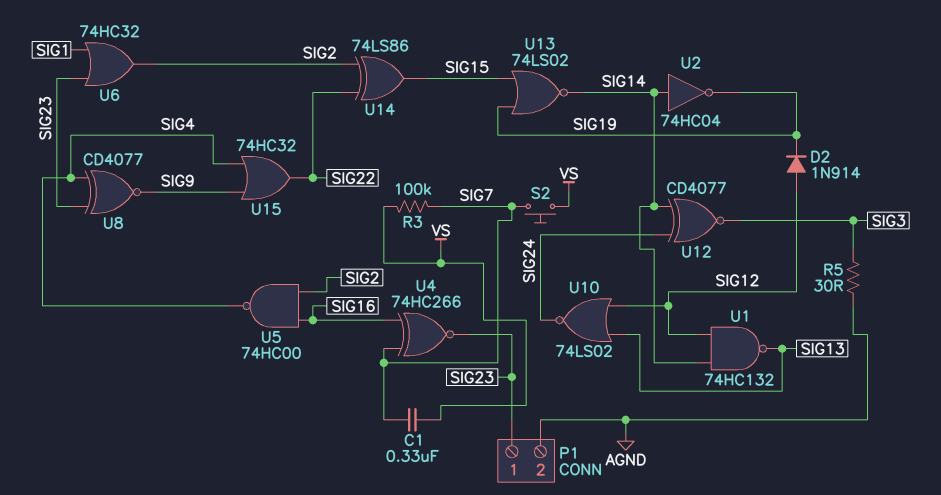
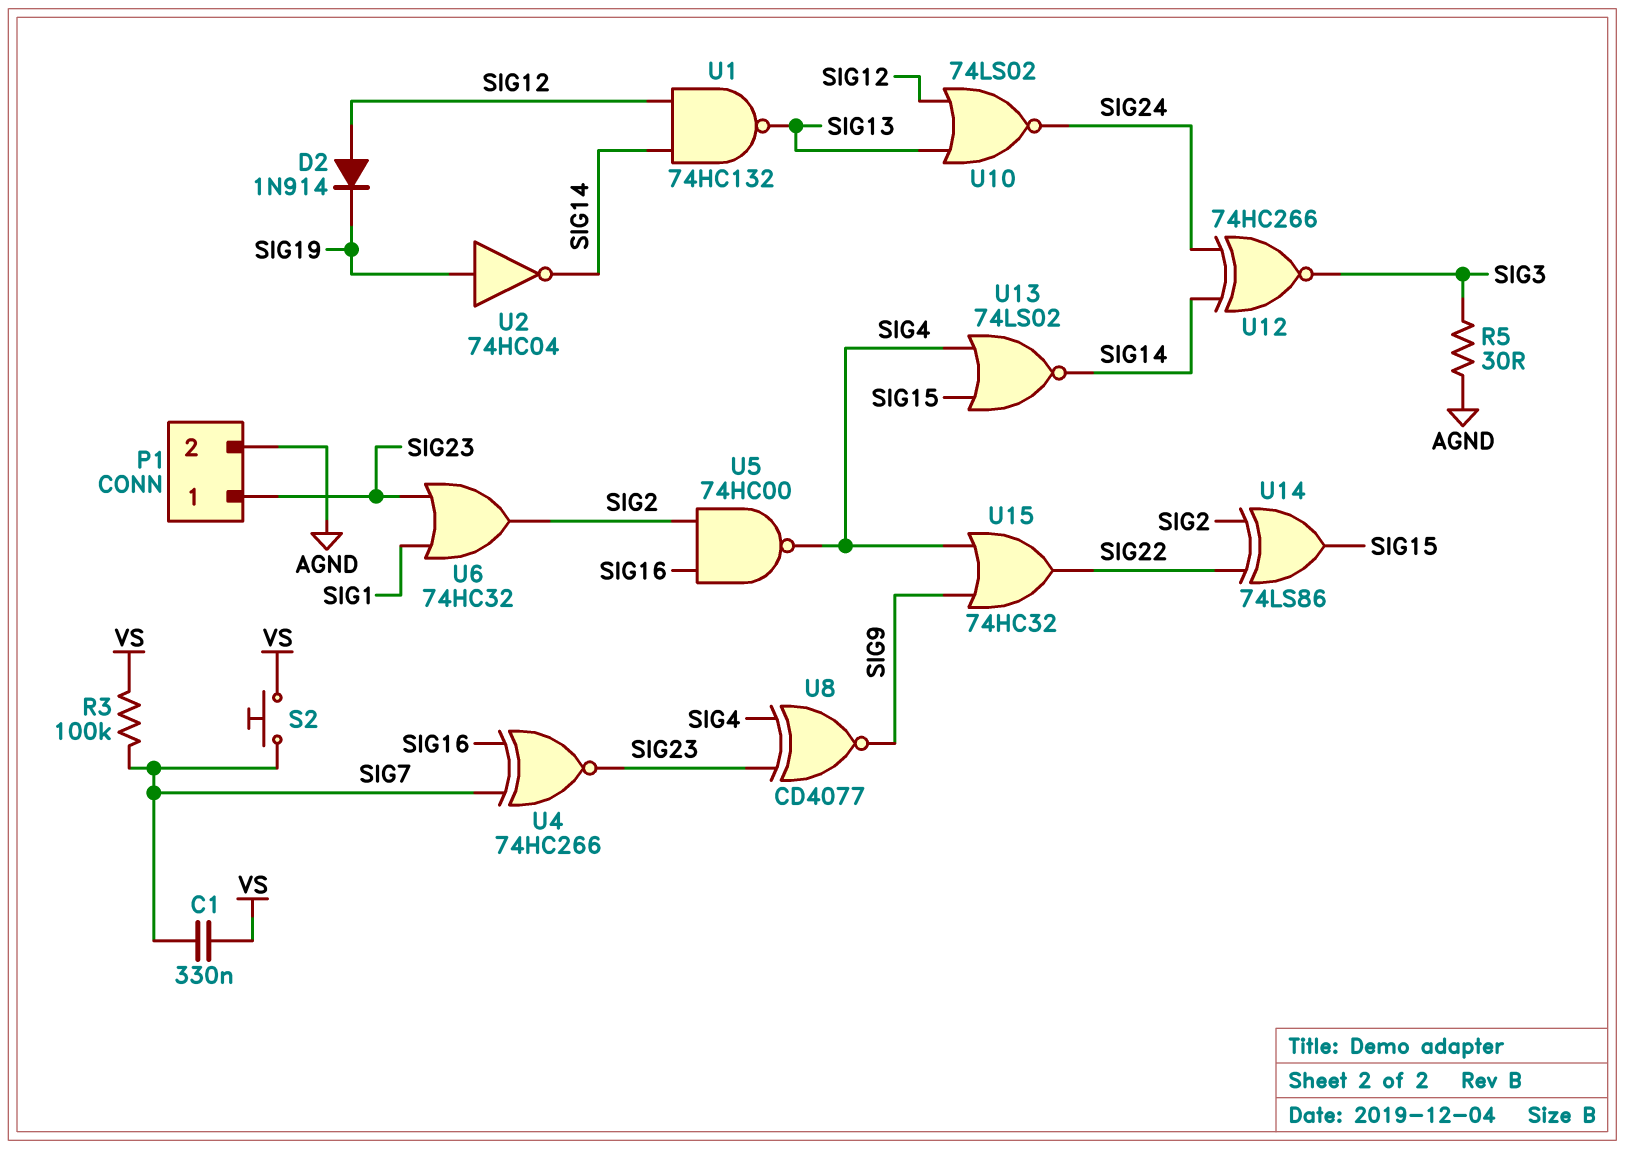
U2: NOT 74HC04 (in SIG14, out SIG19) -> NOT 74HC04 (in SIG19, out SIG14)
U12: XNOR CD4077 (in SIG14, in SIG24, out SIG3) -> XNOR 74HC266 (in SIG14, in SIG24, out SIG3)
U13: NOR 74LS02 (in SIG15, in SIG19, out SIG14) -> NOR 74LS02 (in SIG4, in SIG15, out SIG14)

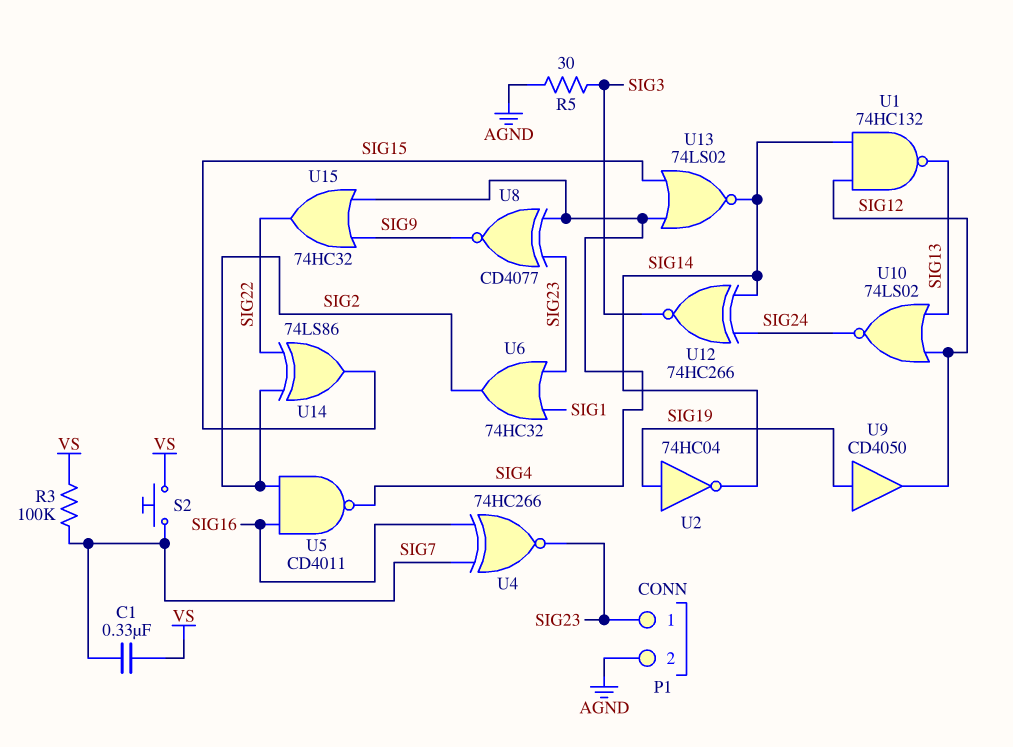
D2: diode 1N914 (A SIG12, K SIG19) -> none
U5: NAND 74HC00 (in SIG2, in SIG16, out SIG4) -> NAND CD4011 (in SIG2, in SIG16, out SIG4)
U9: none -> buffer CD4050 (in SIG19, out SIG12)

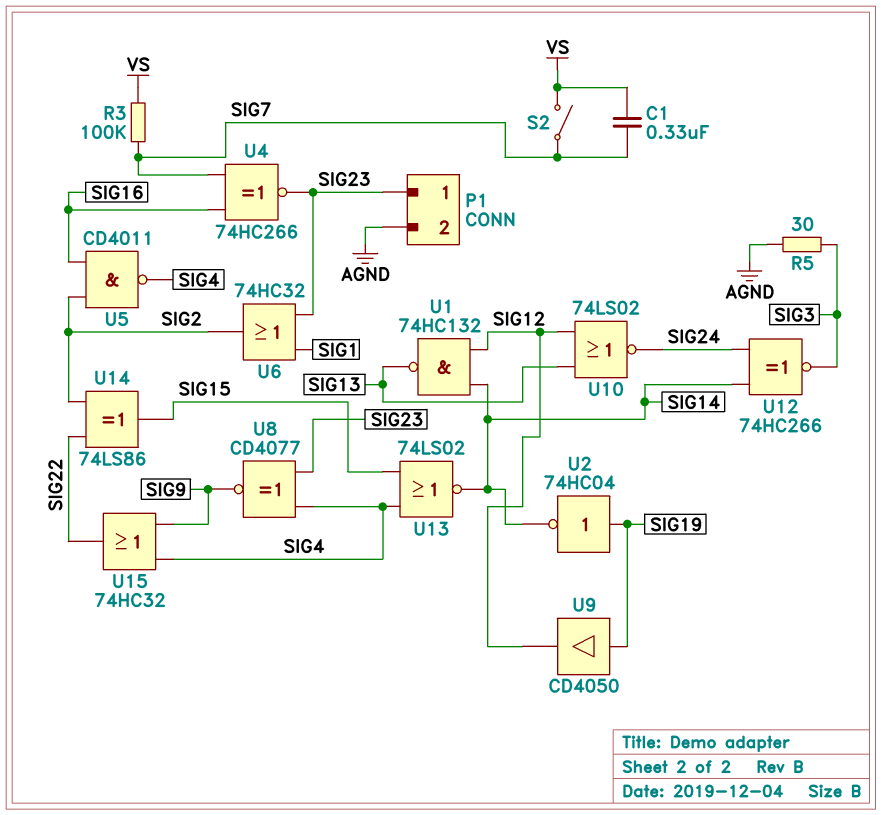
S2: button (SIG7, VS) -> switch (SIG7, VS)

